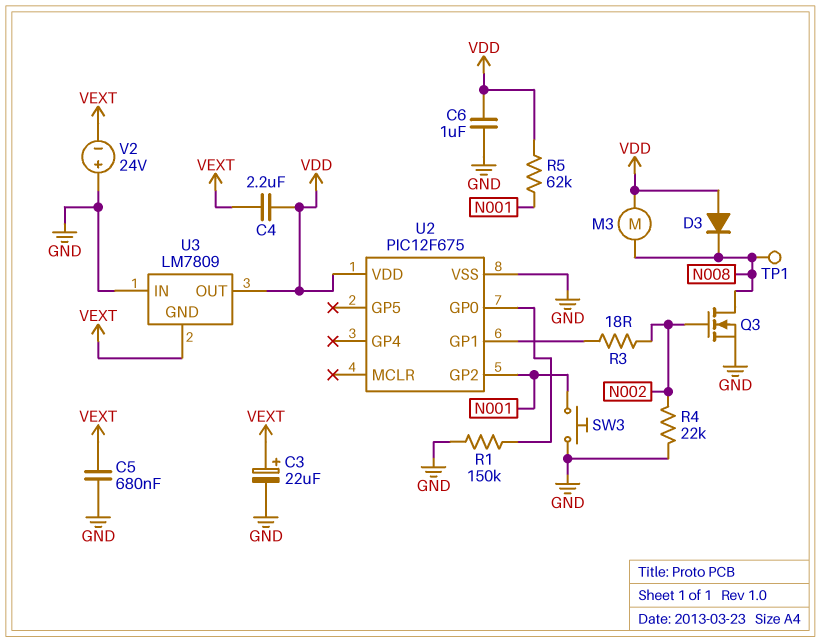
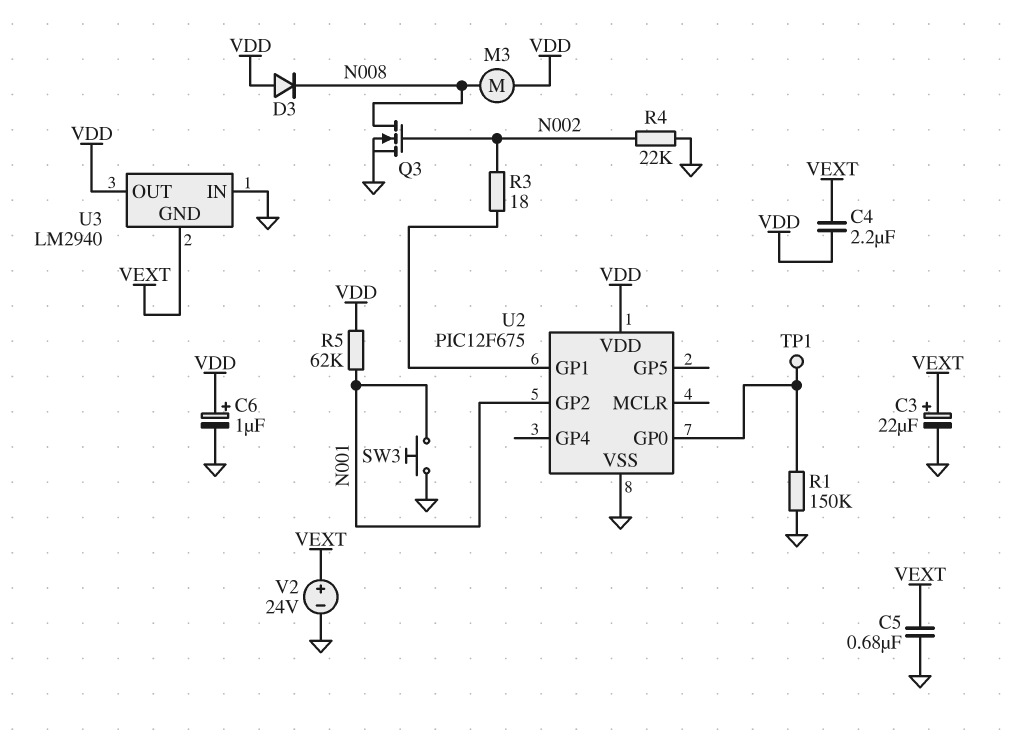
C6: 1uF (GND, VDD) -> 1uF (plus VDD, minus GND)
TP1: test point (N008) -> test point (U2/GP0)
U3: LM7809 -> LM2940
V2: 24V (plus GND, minus VEXT) -> 24V (plus VEXT, minus GND)

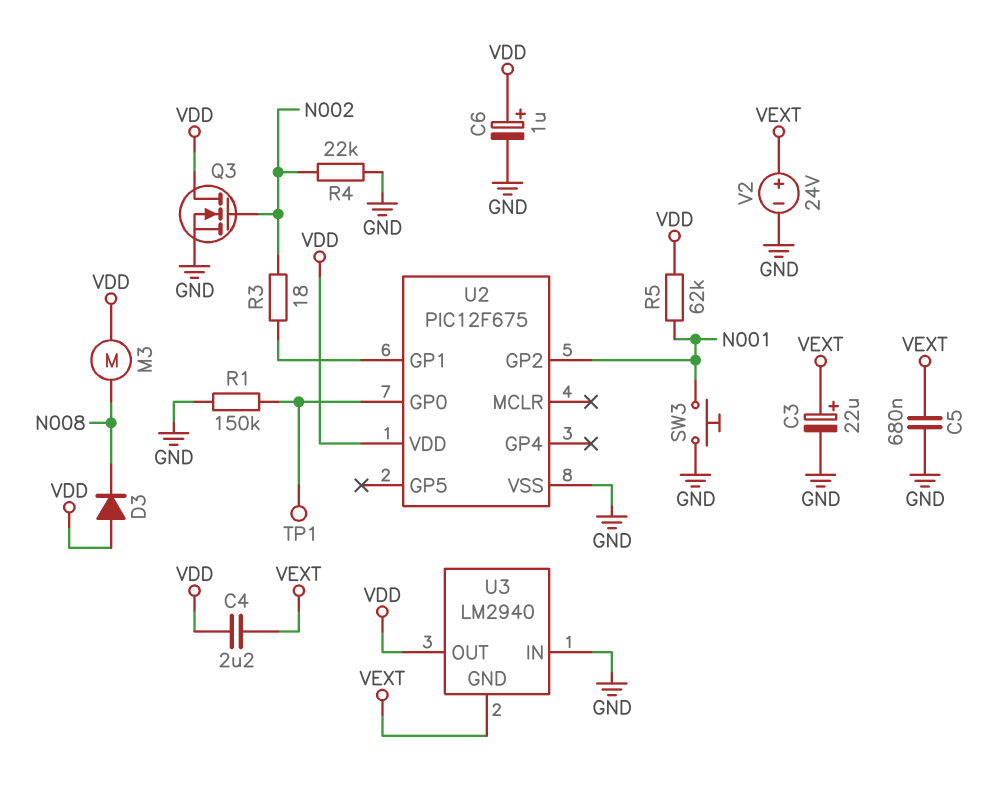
Q3: NMOS (G N002, D N008, S GND) -> NMOS (G N002, D VDD, S GND)

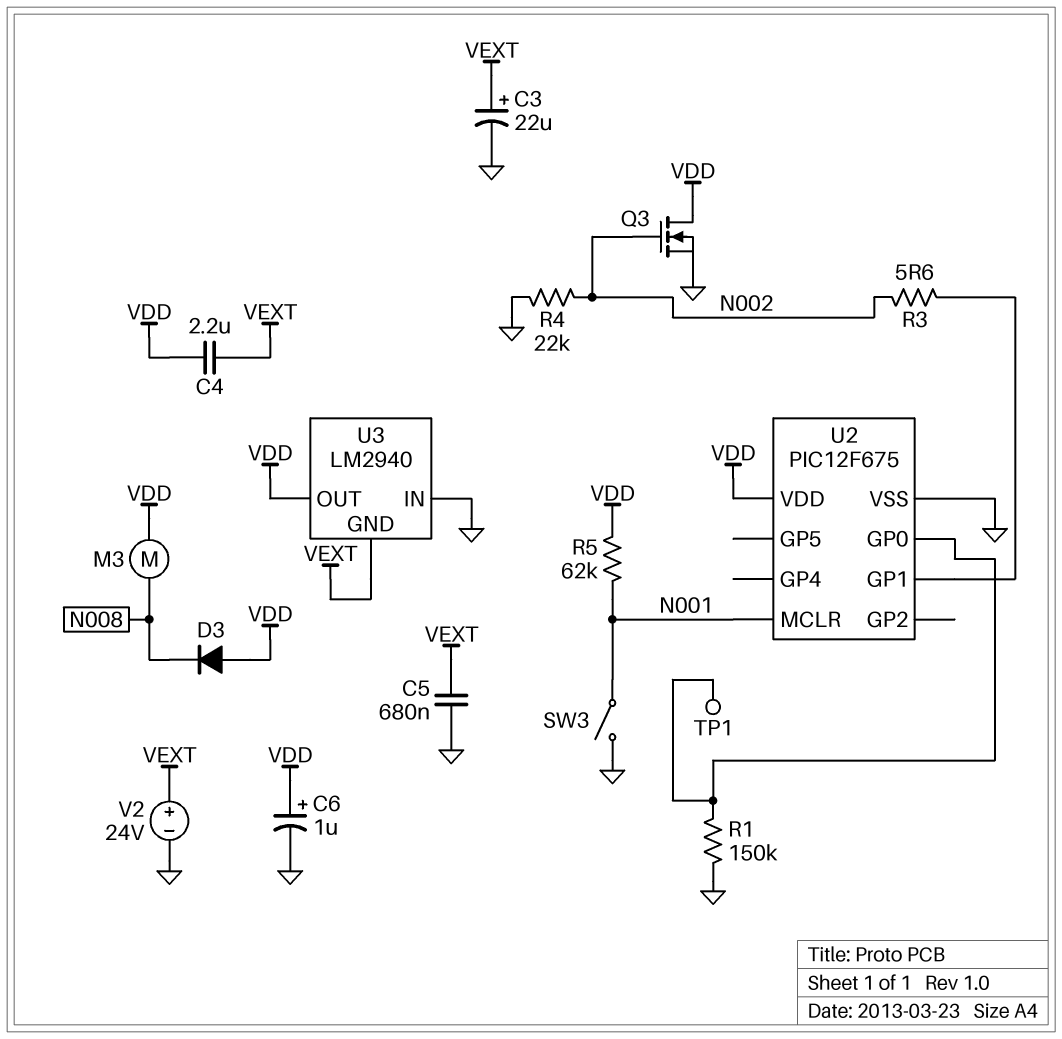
R3: 18 (N002, U2/GP1) -> 5.6 (N002, U2/GP1)
SW3: button (GND, N001) -> switch (GND, N001)
U2 pin GP2: N001 -> none
U2 pin MCLR: none -> N001

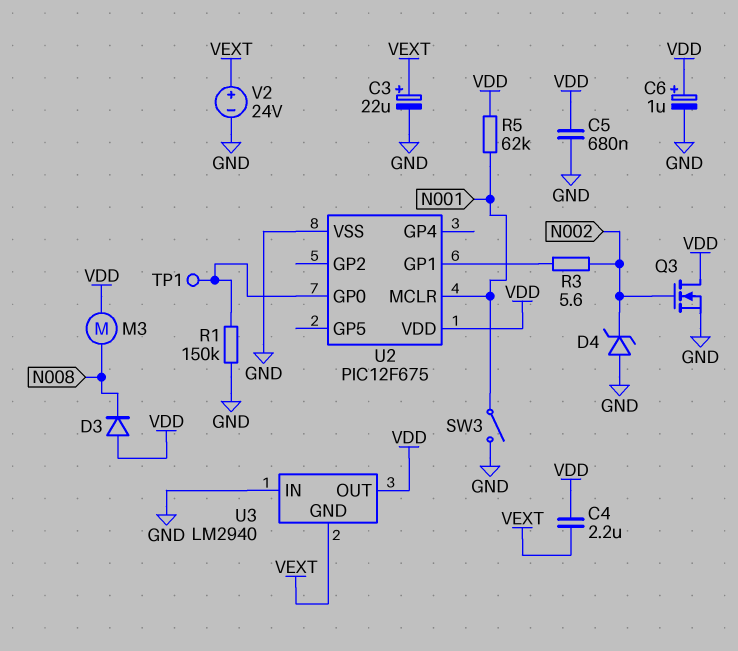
C5: 680nF (GND, VEXT) -> 680nF (GND, VDD)
D4: none -> zener (A GND, K N002)
R4: 22k (GND, N002) -> none

